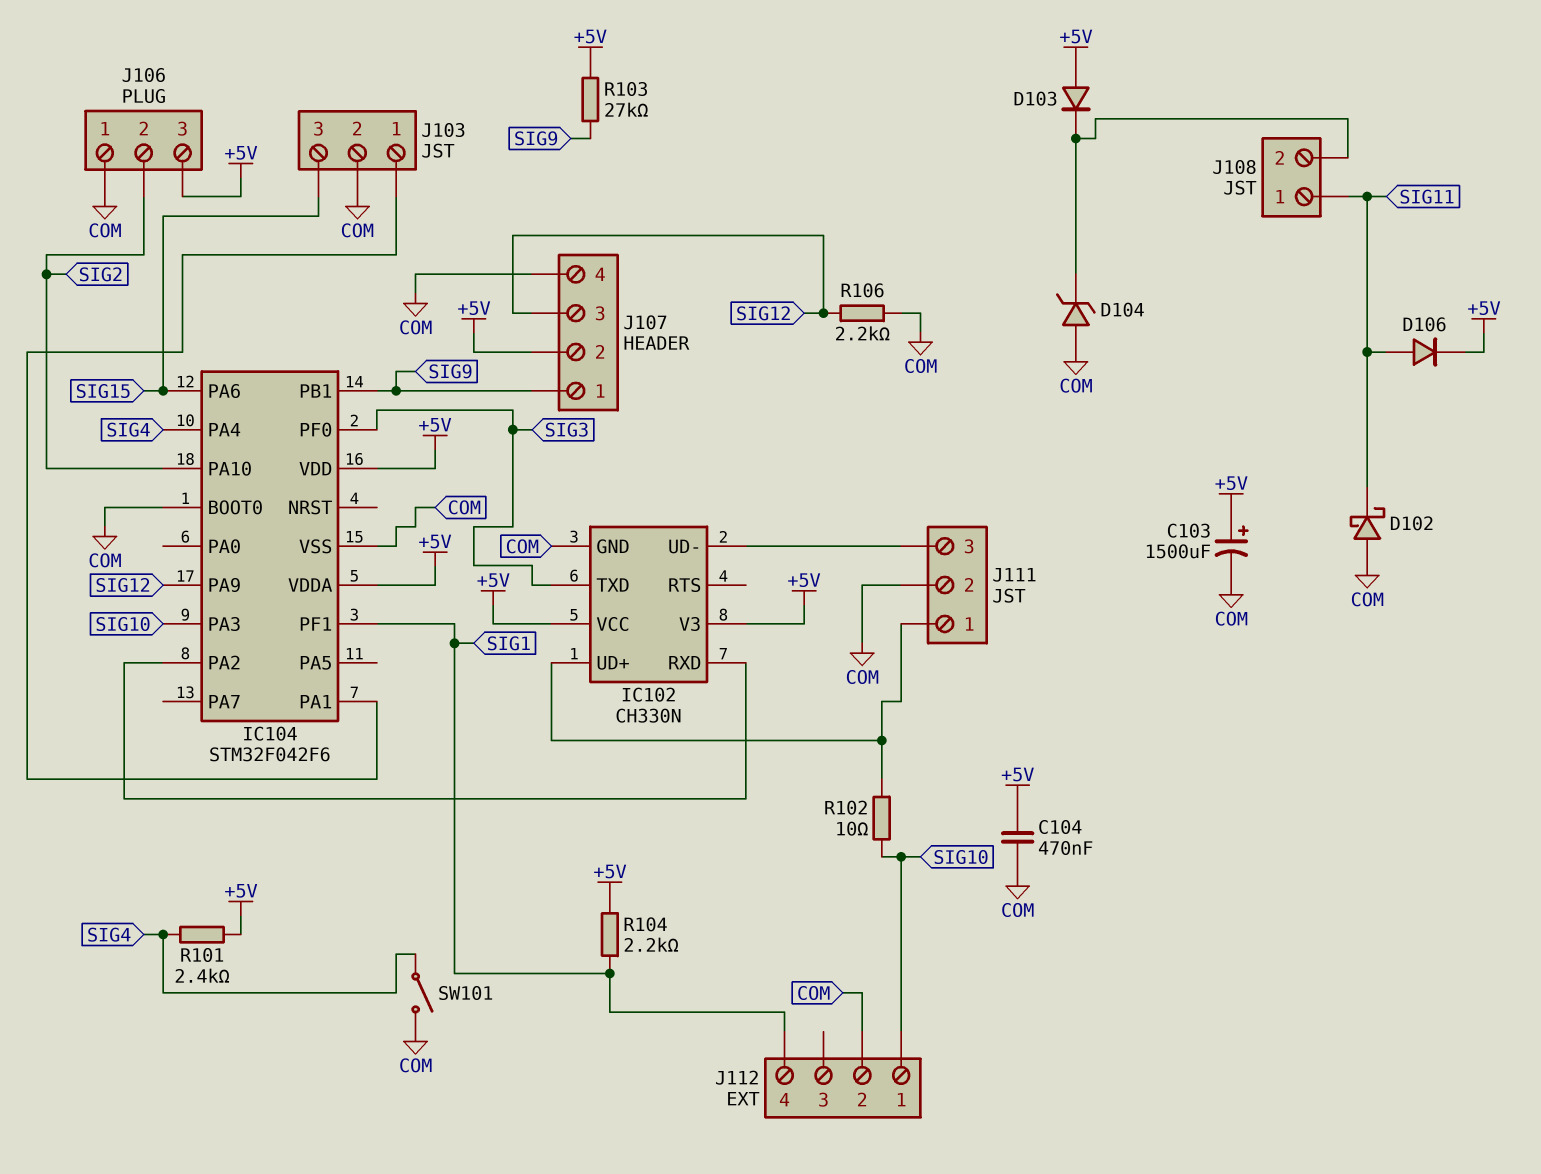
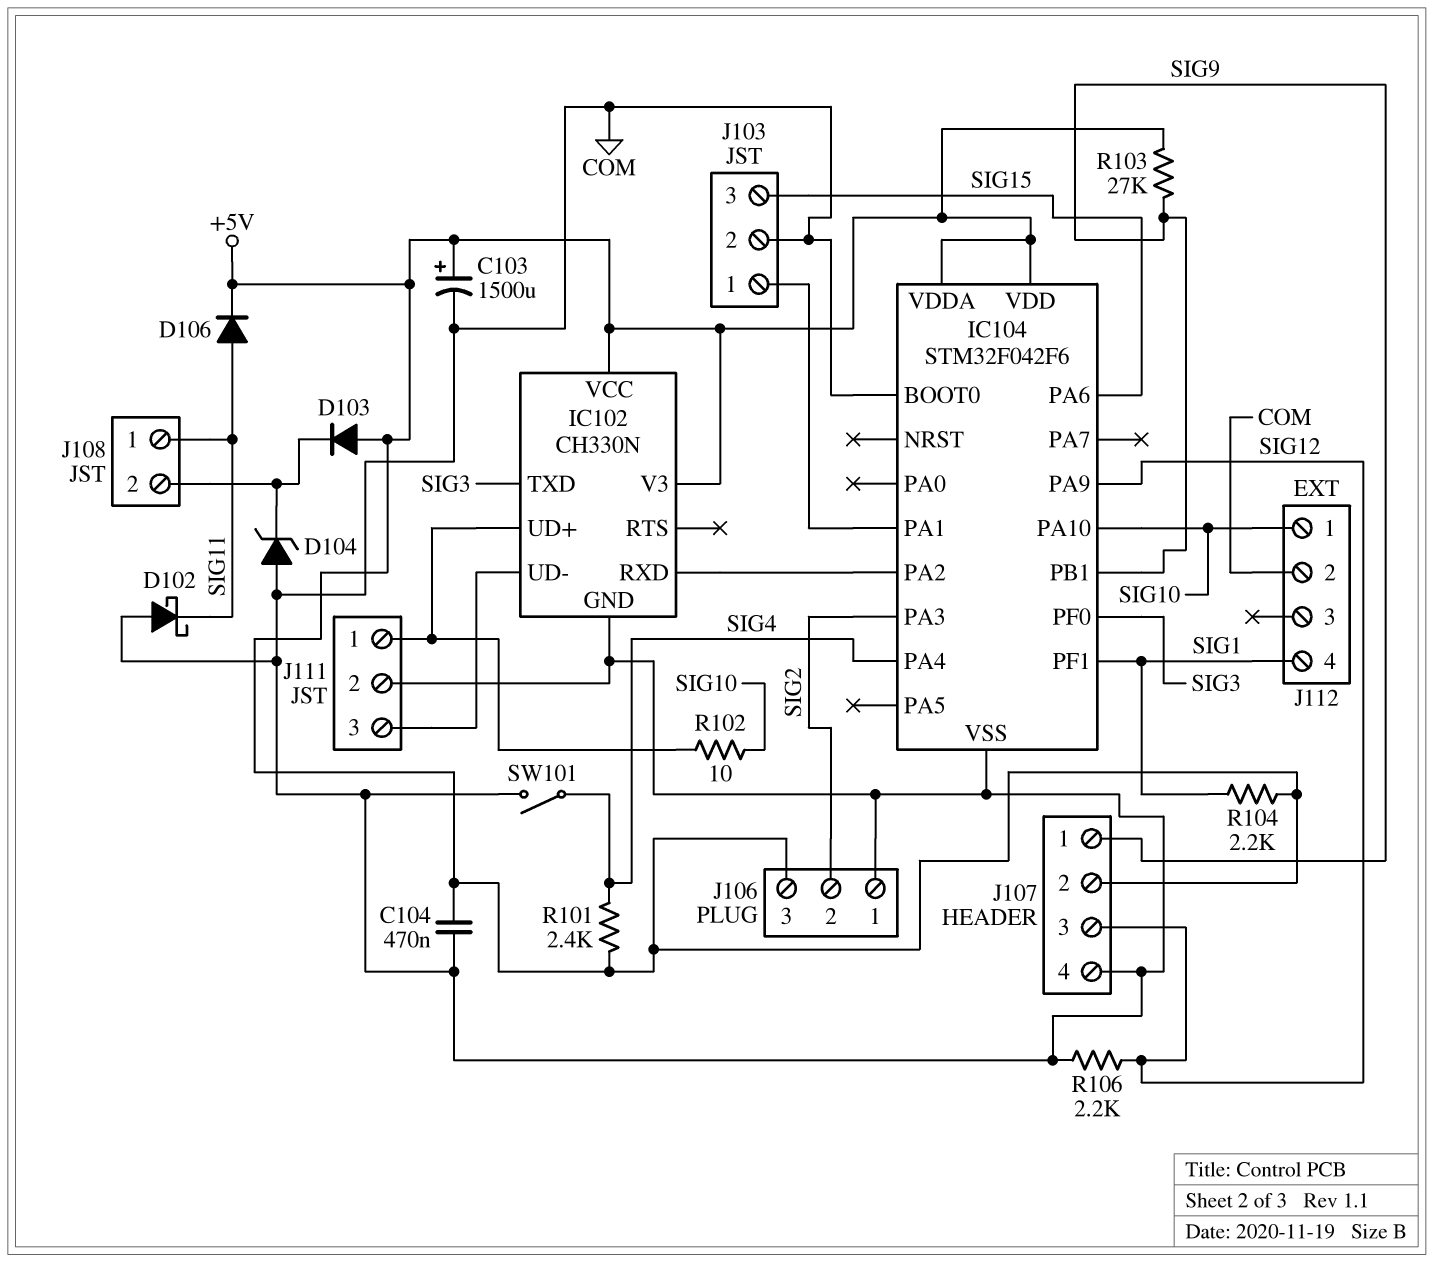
IC104 pin PA3: SIG10 -> SIG2
IC104 pin PA10: SIG2 -> SIG10

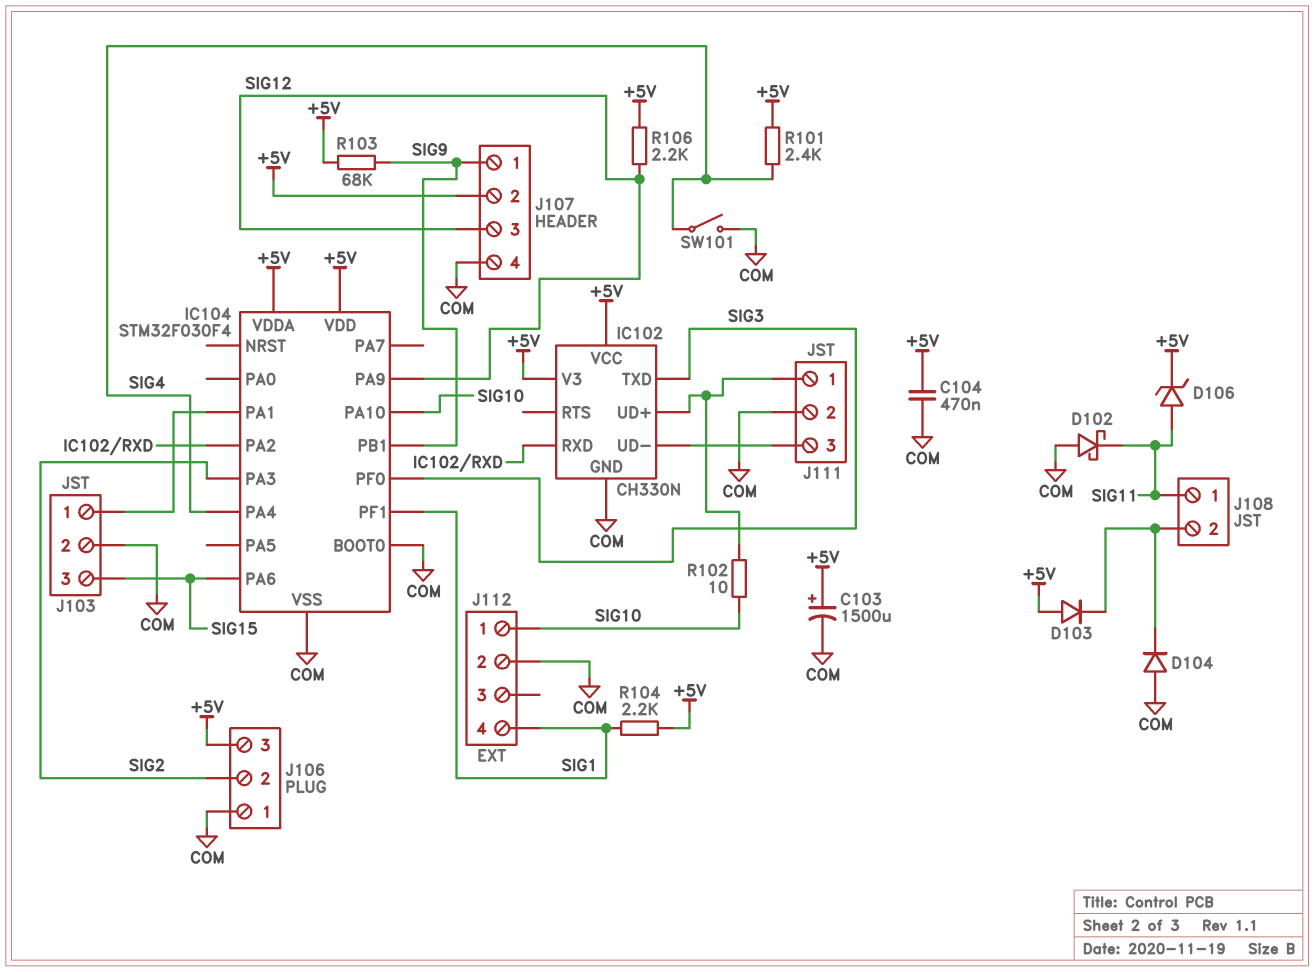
D104: zener (A COM, K J108/2) -> diode (A COM, K J108/2)
D106: diode (A SIG11, K +5V) -> zener (A SIG11, K +5V)
IC104: STM32F042F6 -> STM32F030F4
R103: 27k (+5V, SIG9) -> 68k (+5V, SIG9)
R106: 2.2k (COM, SIG12) -> 2.2k (+5V, SIG12)

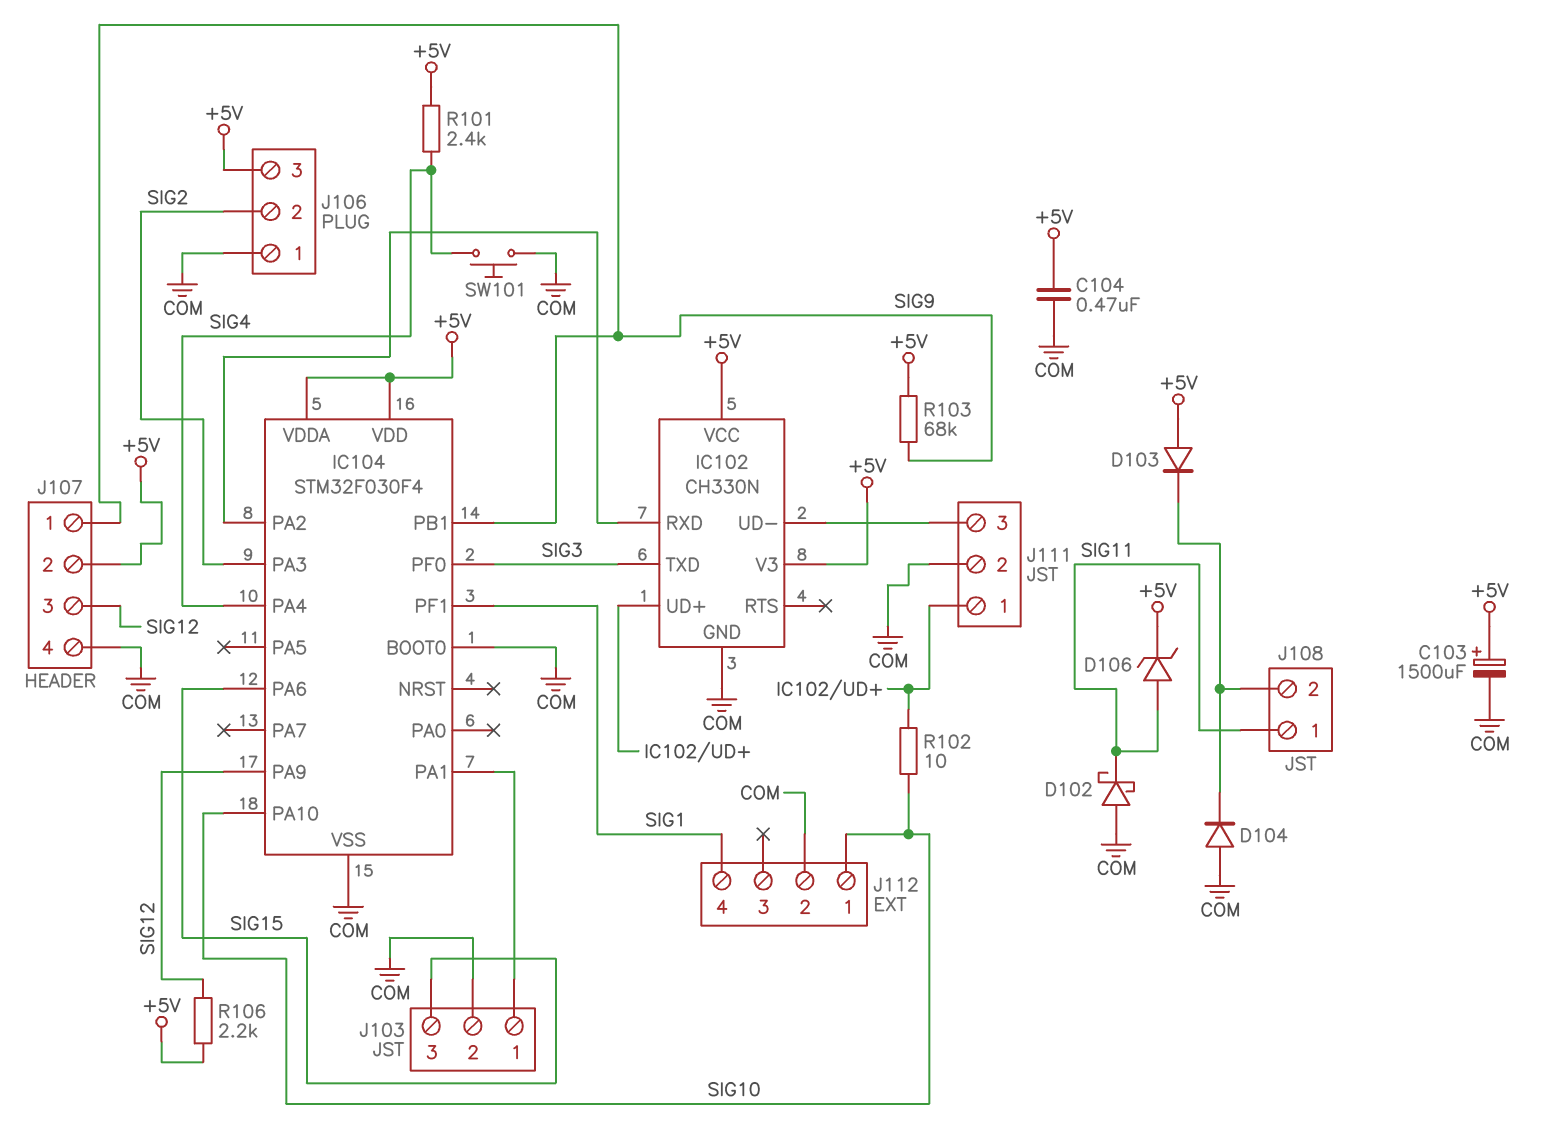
R104: 2.2k (+5V, SIG1) -> none
SW101: switch (COM, SIG4) -> button (COM, SIG4)

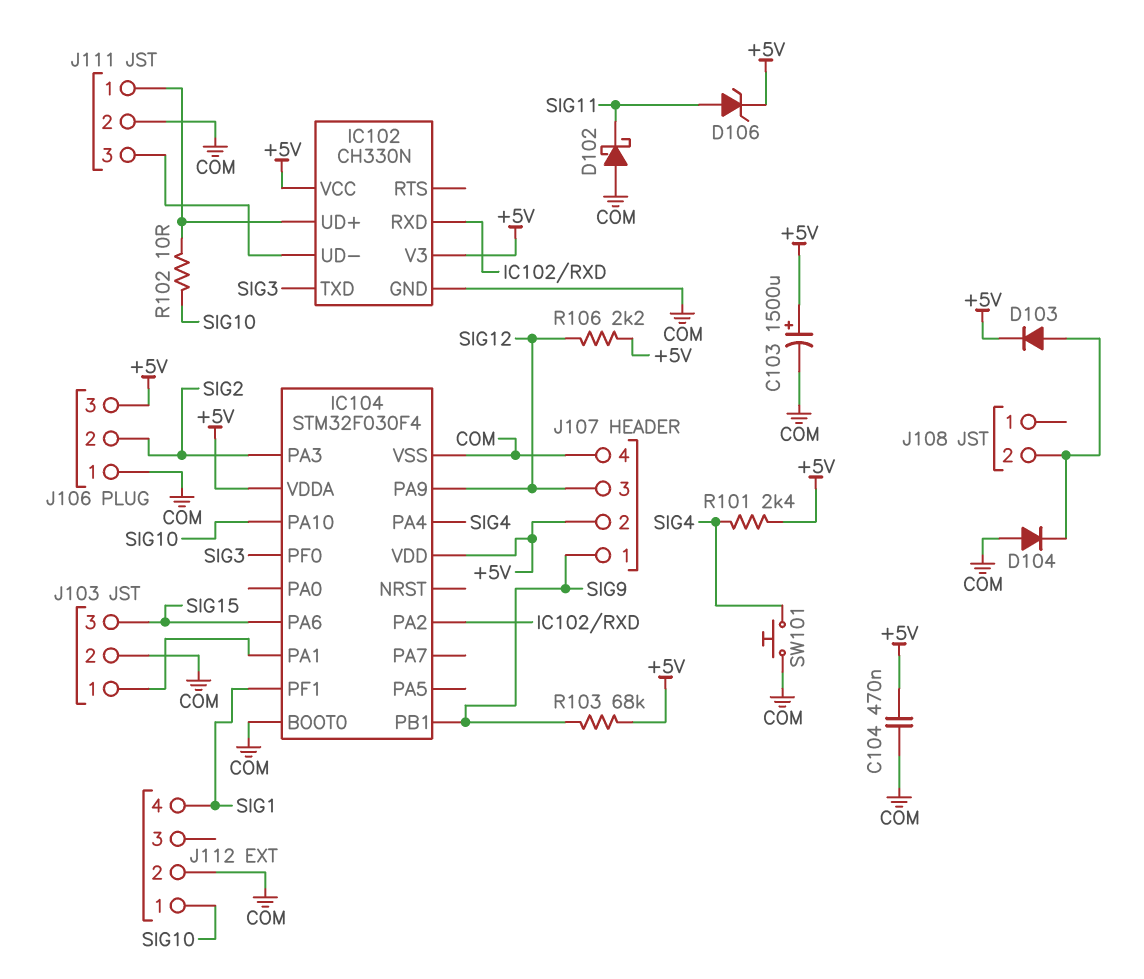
D103: diode (A +5V, K J108/2) -> diode (A J108/2, K +5V)
J108 pin 1: SIG11 -> none

